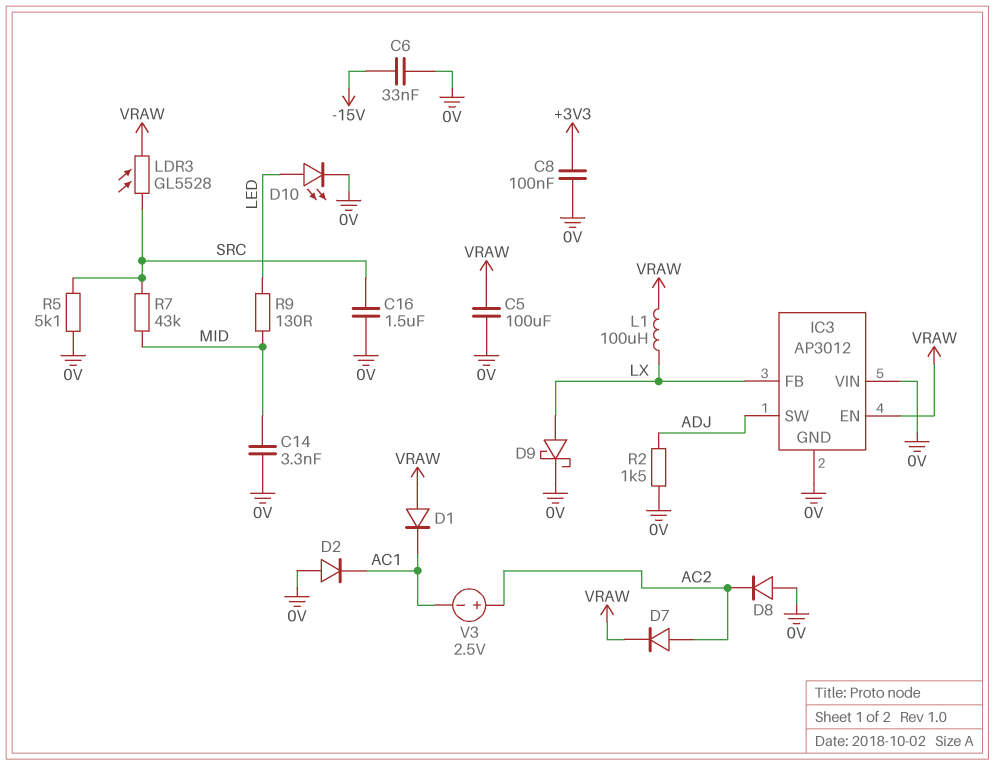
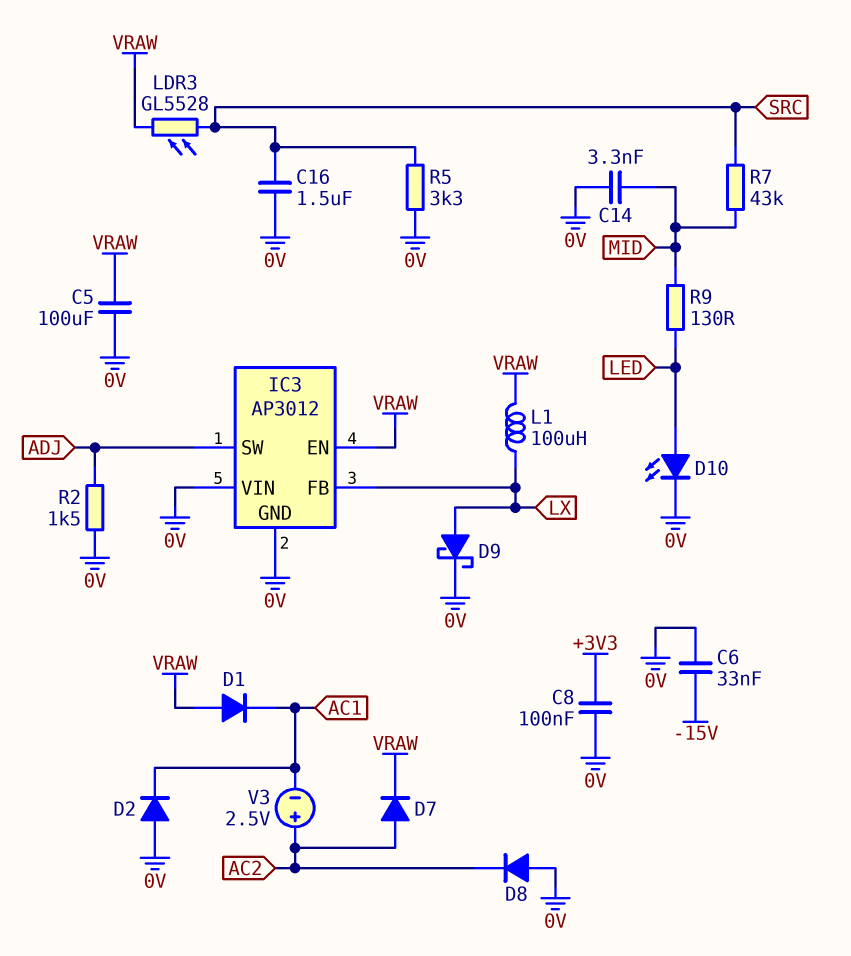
R5: 5.1k (0V, SRC) -> 3.3k (0V, SRC)

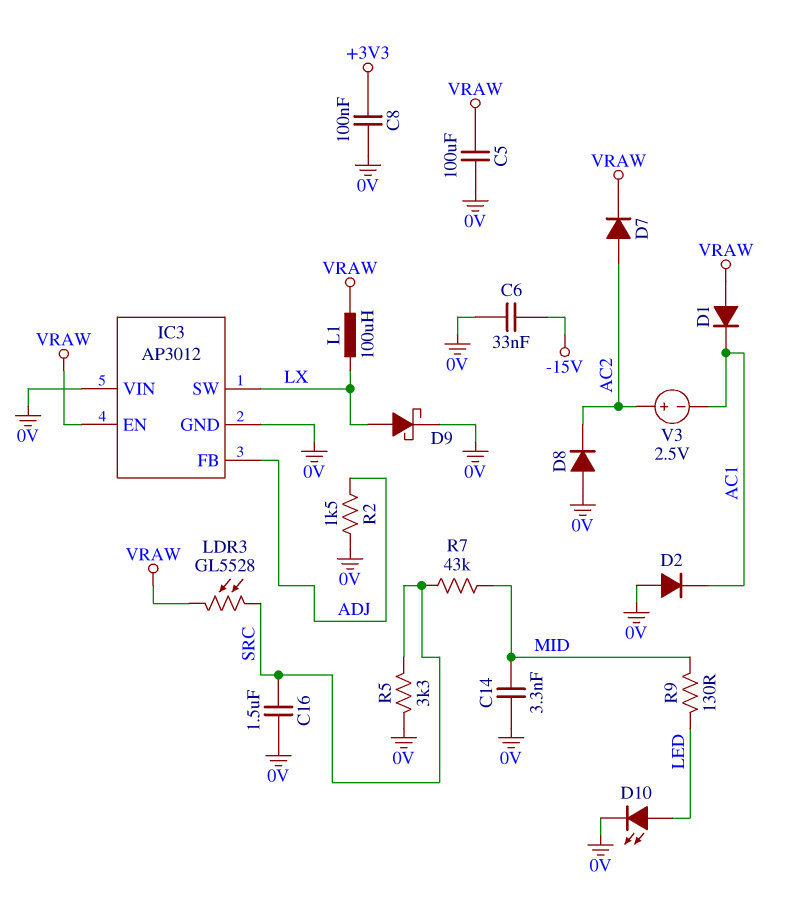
IC3 pin FB: LX -> ADJ
IC3 pin SW: ADJ -> LX

